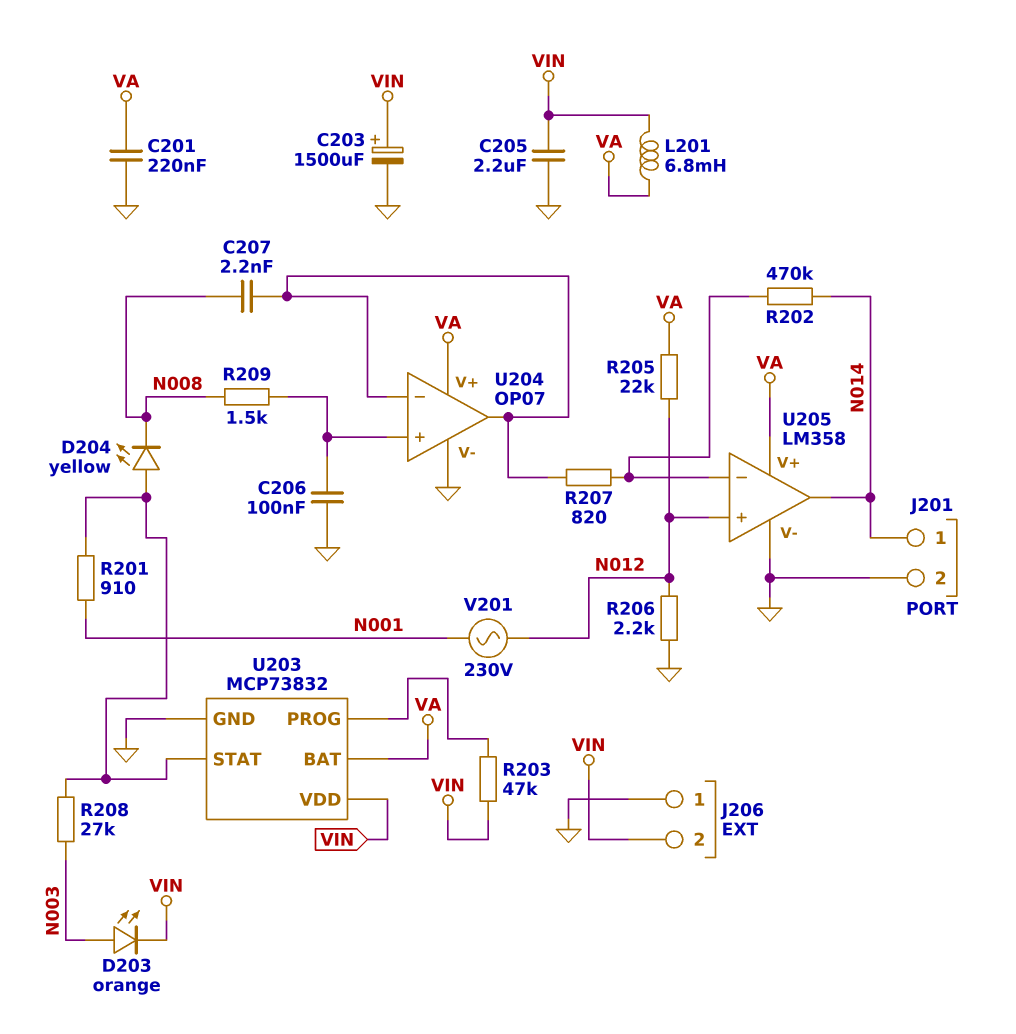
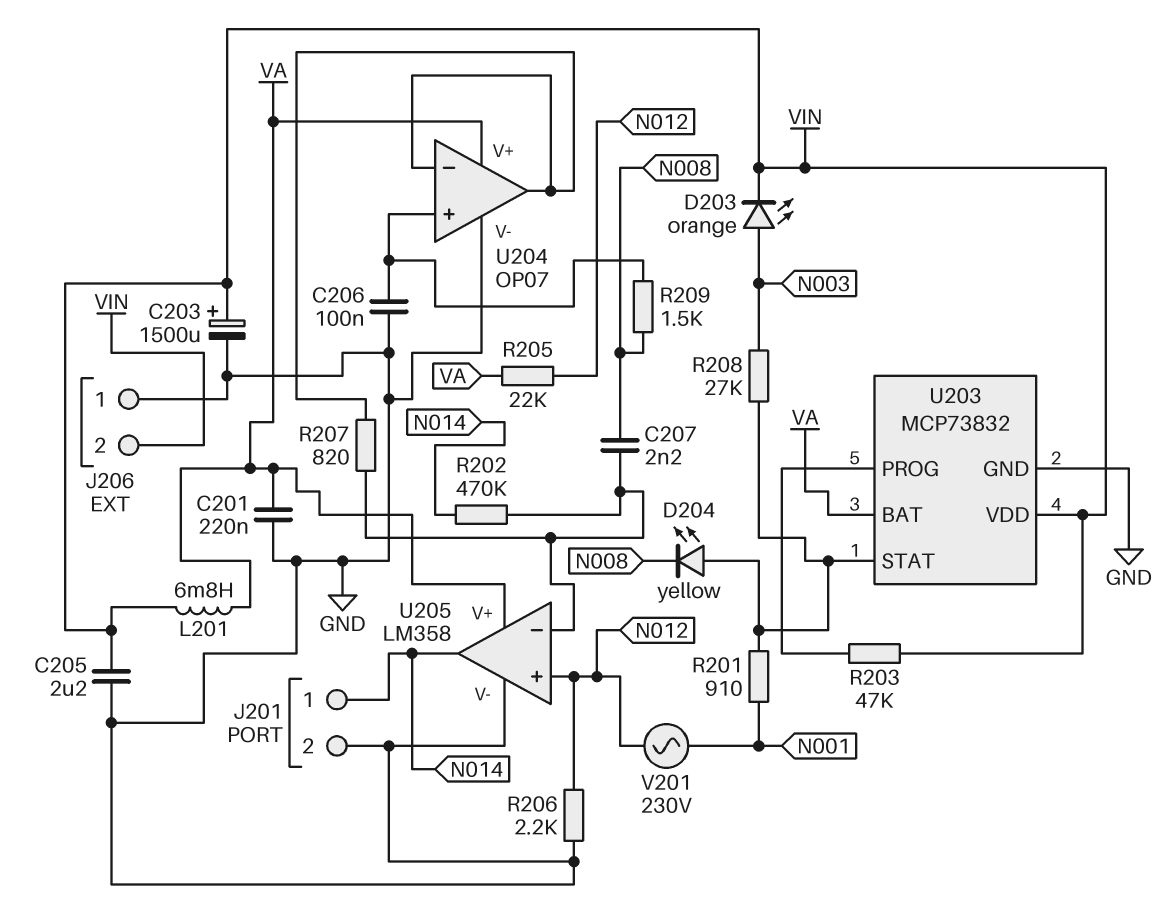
C207: 2.2nF (N008, U204/in-) -> 2.2nF (N008, U205/in-)

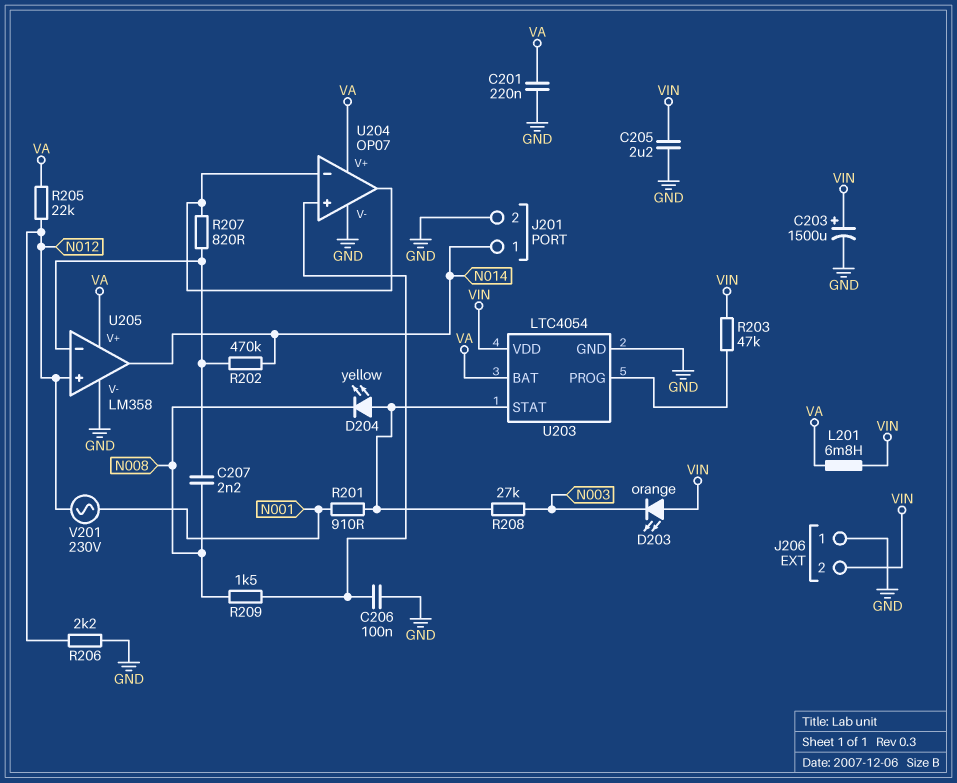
D203: LED orange (A N003, K VIN) -> LED orange (A VIN, K N003)
U203: MCP73832 -> LTC4054

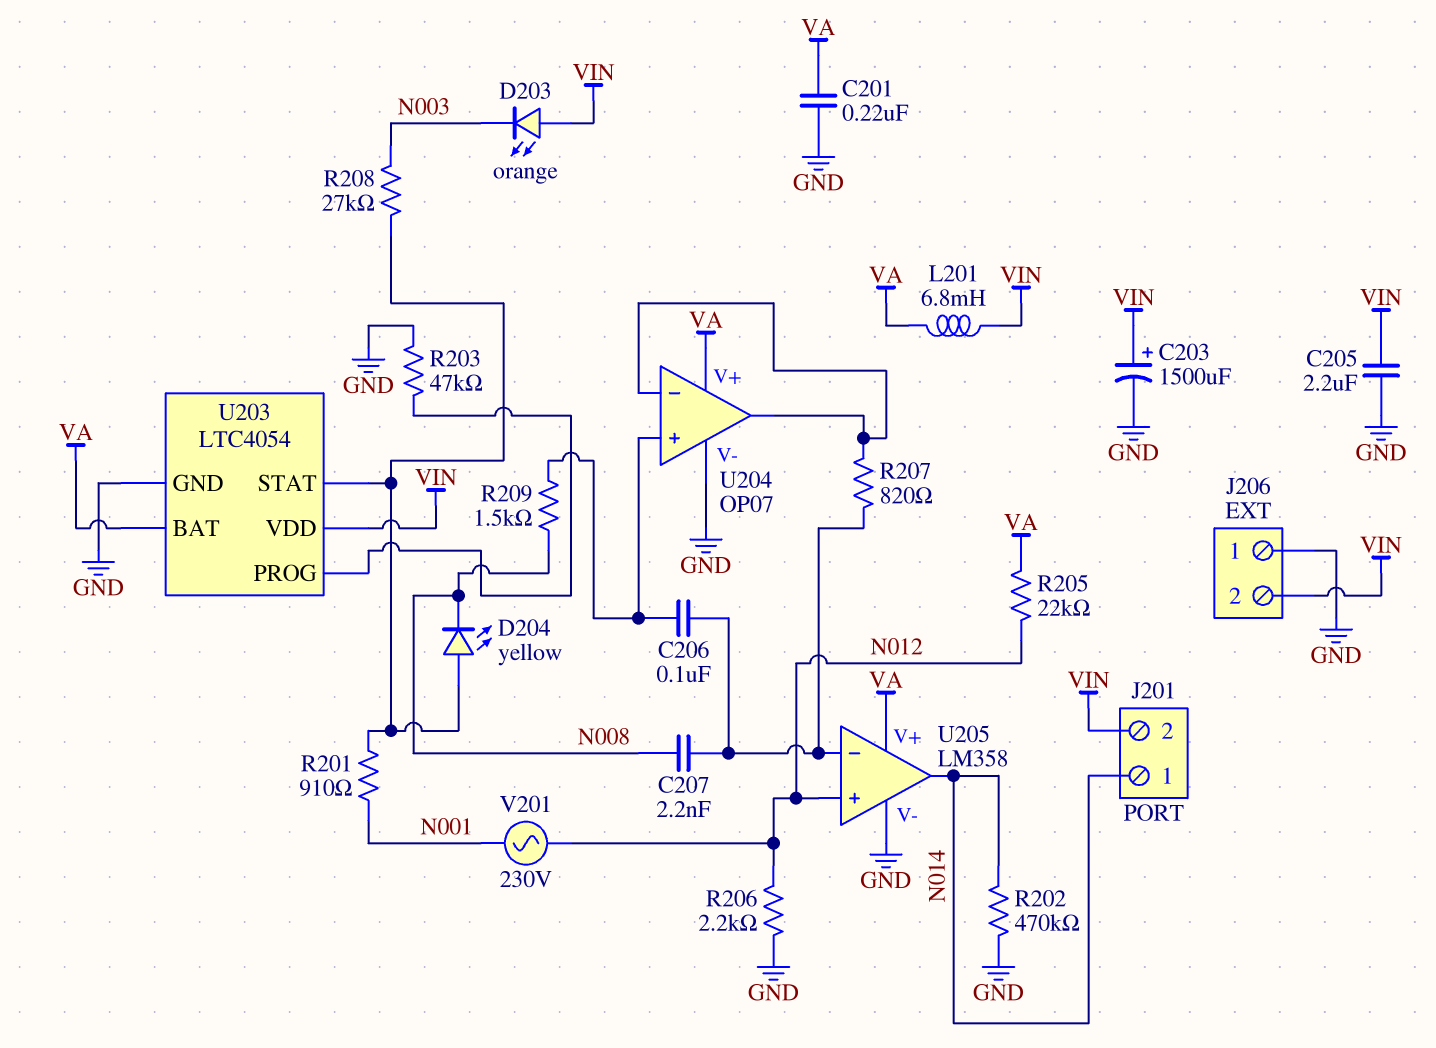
C206: 100nF (GND, U204/in+) -> 100nF (U204/in+, U205/in-)
J201 pin 2: GND -> VIN
R202: 470k (N014, U205/in-) -> 470k (GND, N014)
R203: 47k (U203/PROG, VIN) -> 47k (GND, U203/PROG)

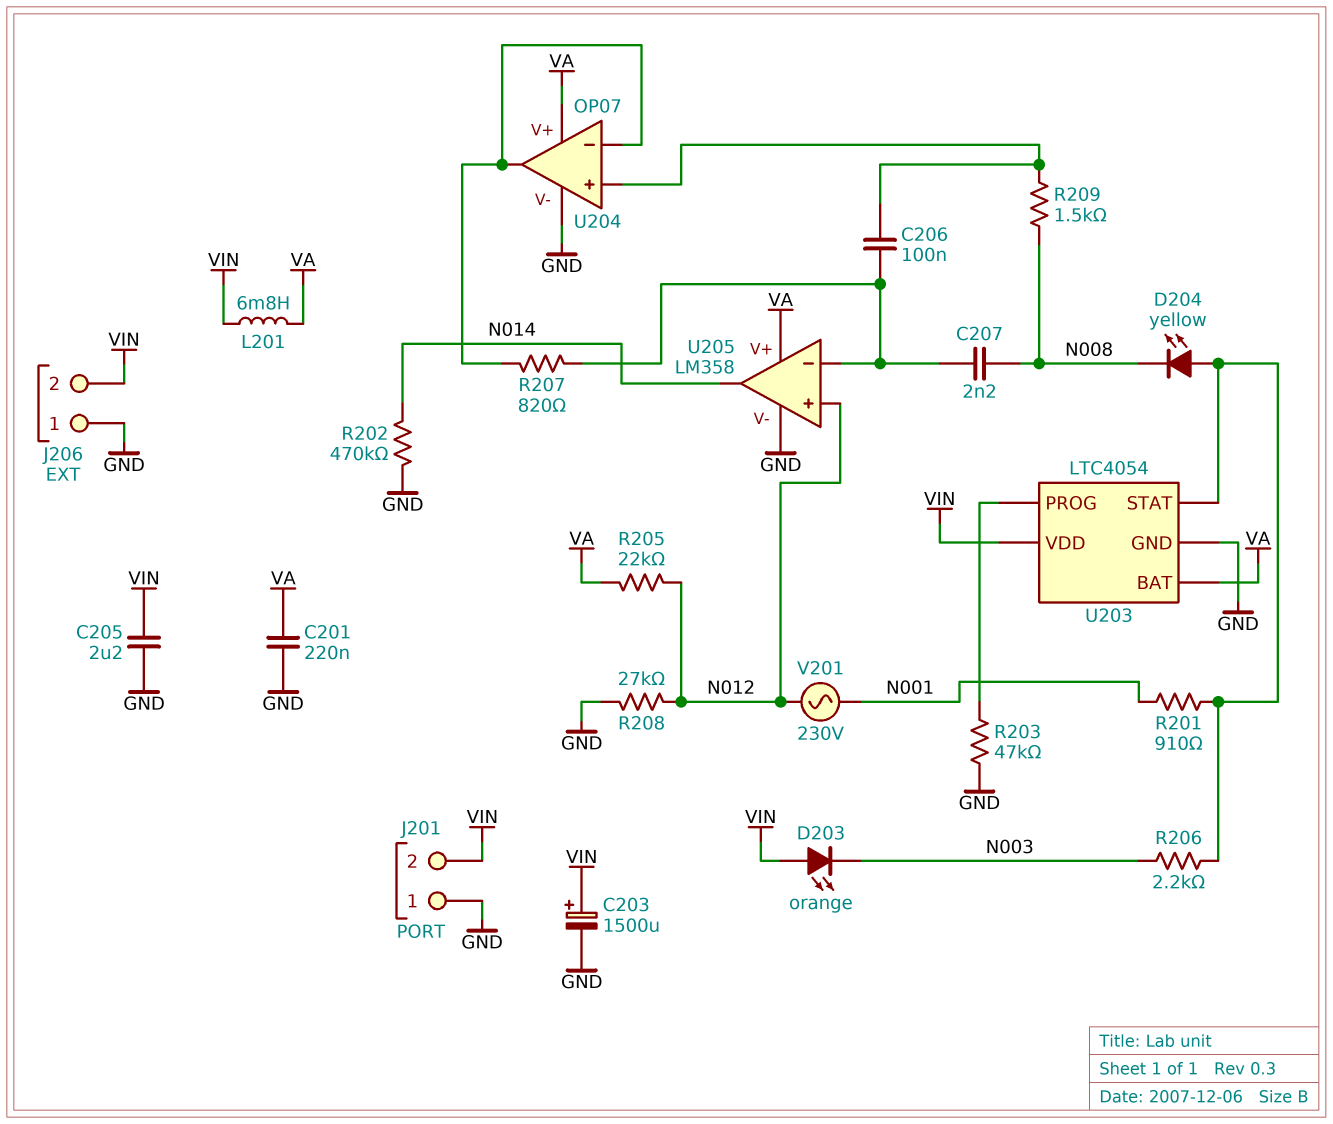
J201 pin 1: N014 -> GND
R206: 2.2k (GND, N012) -> 2.2k (N003, U203/STAT)
R208: 27k (N003, U203/STAT) -> 27k (GND, N012)

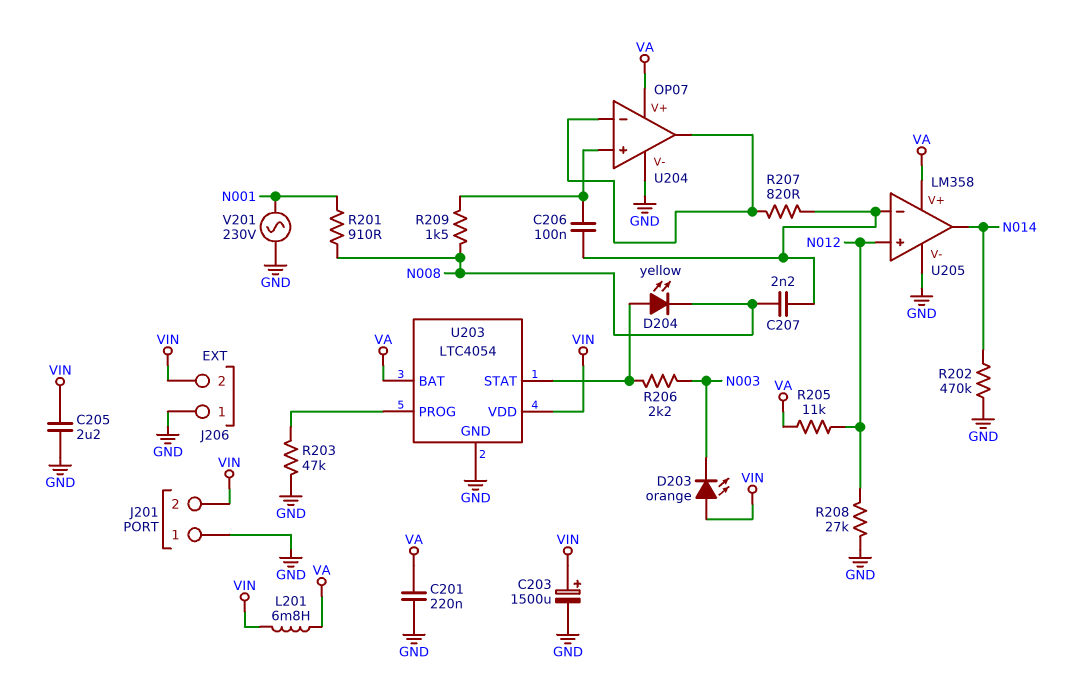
R201: 910 (N001, U203/STAT) -> 910 (N001, N008)
R205: 22k (N012, VA) -> 11k (N012, VA)
V201: AC 230V (N001, N012) -> AC 230V (GND, N001)

